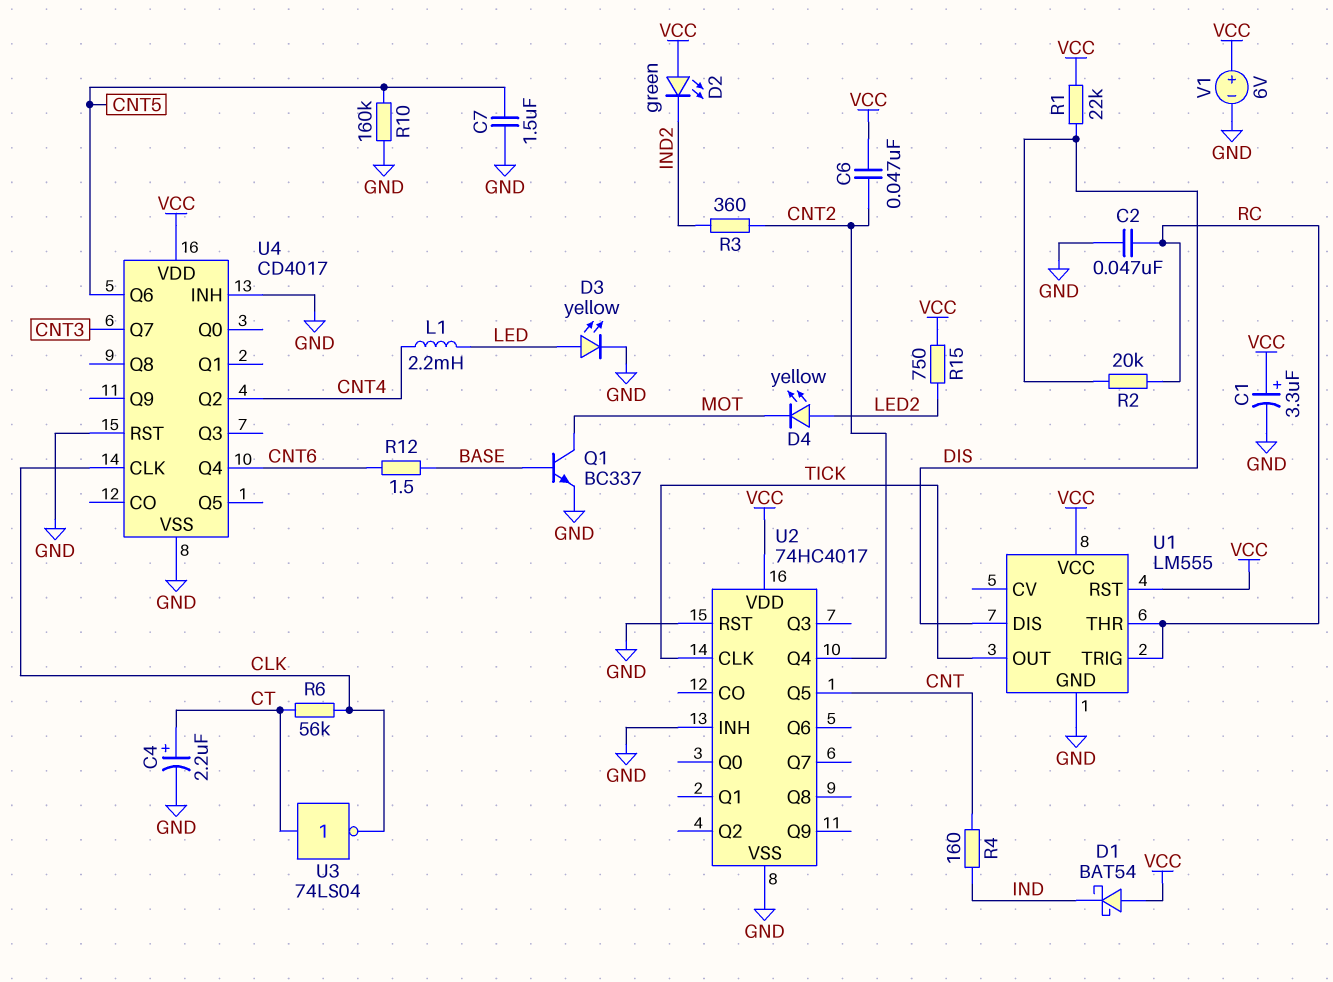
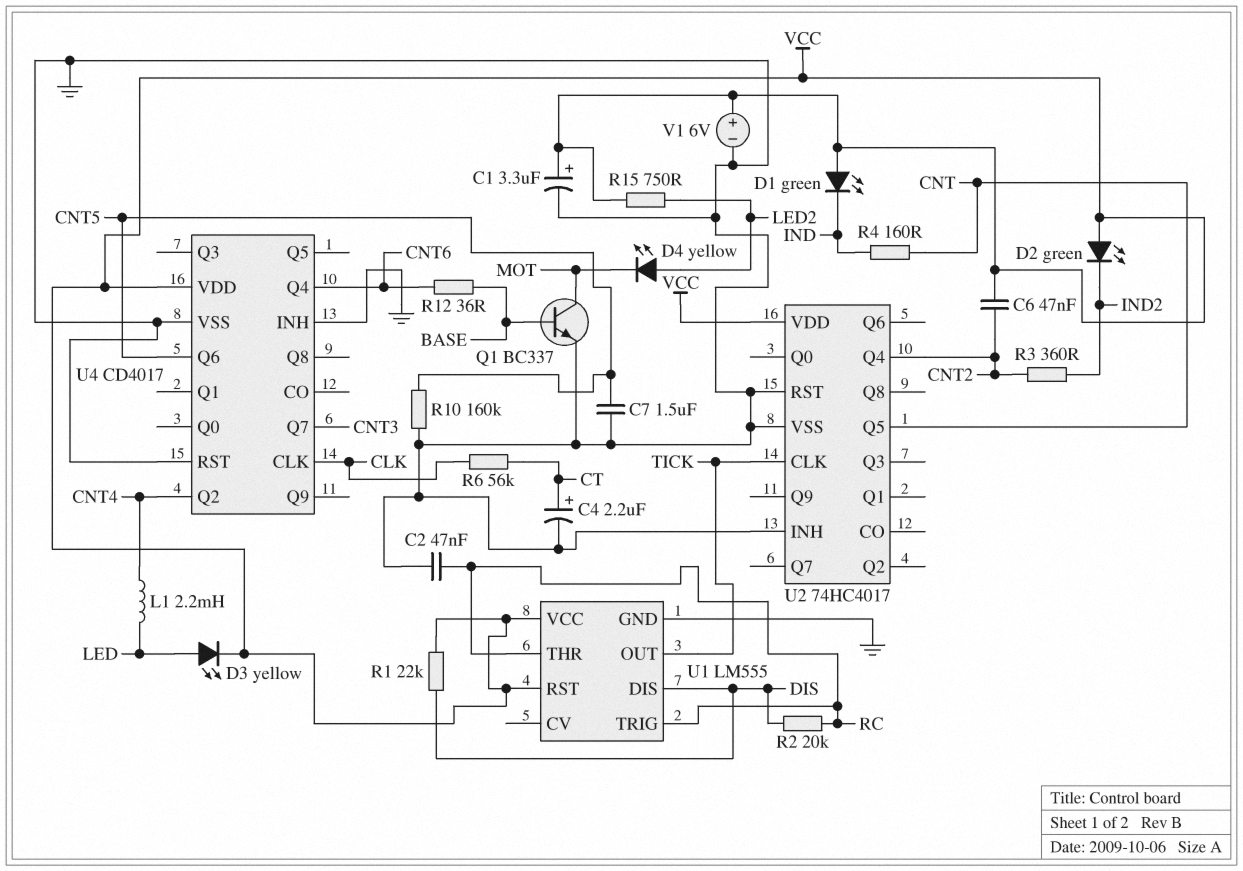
D1: schottky BAT54 (A VCC, K IND) -> LED green (A VCC, K IND)
D3: LED yellow (A LED, K GND) -> LED yellow (A LED, K VCC)
R12: 1.5 (BASE, CNT6) -> 36 (BASE, CNT6)
U3: NOT 74LS04 (in CT, out CLK) -> none

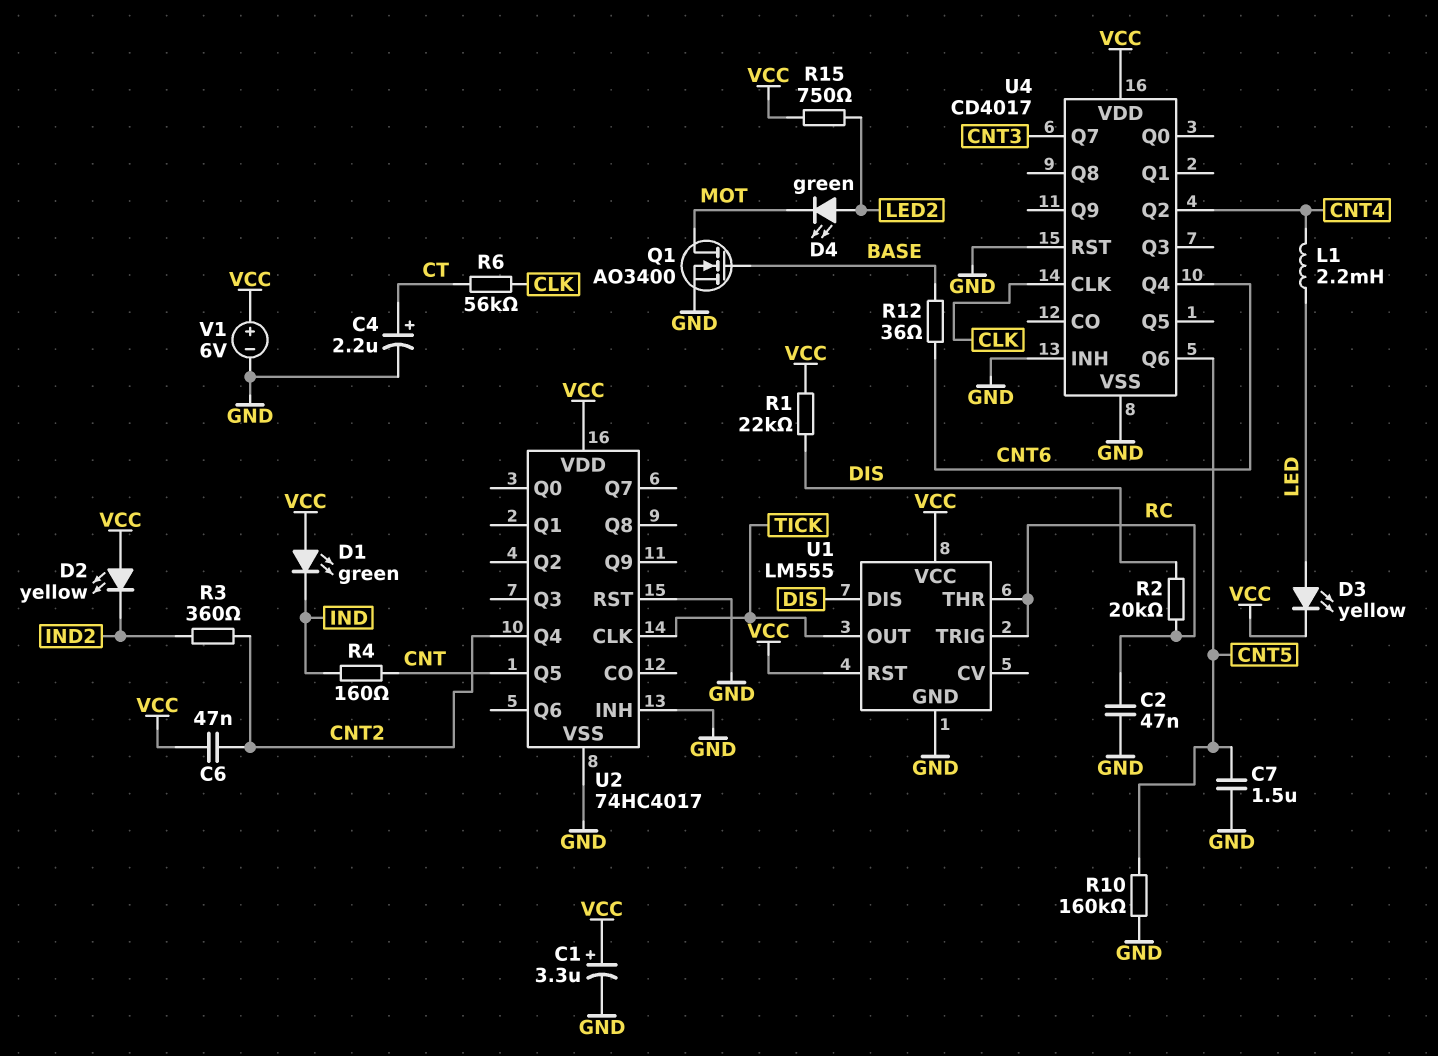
D2: LED green (A VCC, K IND2) -> LED yellow (A VCC, K IND2)
D4: LED yellow (A LED2, K MOT) -> LED green (A LED2, K MOT)
Q1: NPN BC337 (B BASE, C MOT, E GND) -> NMOS AO3400 (G BASE, D MOT, S GND)

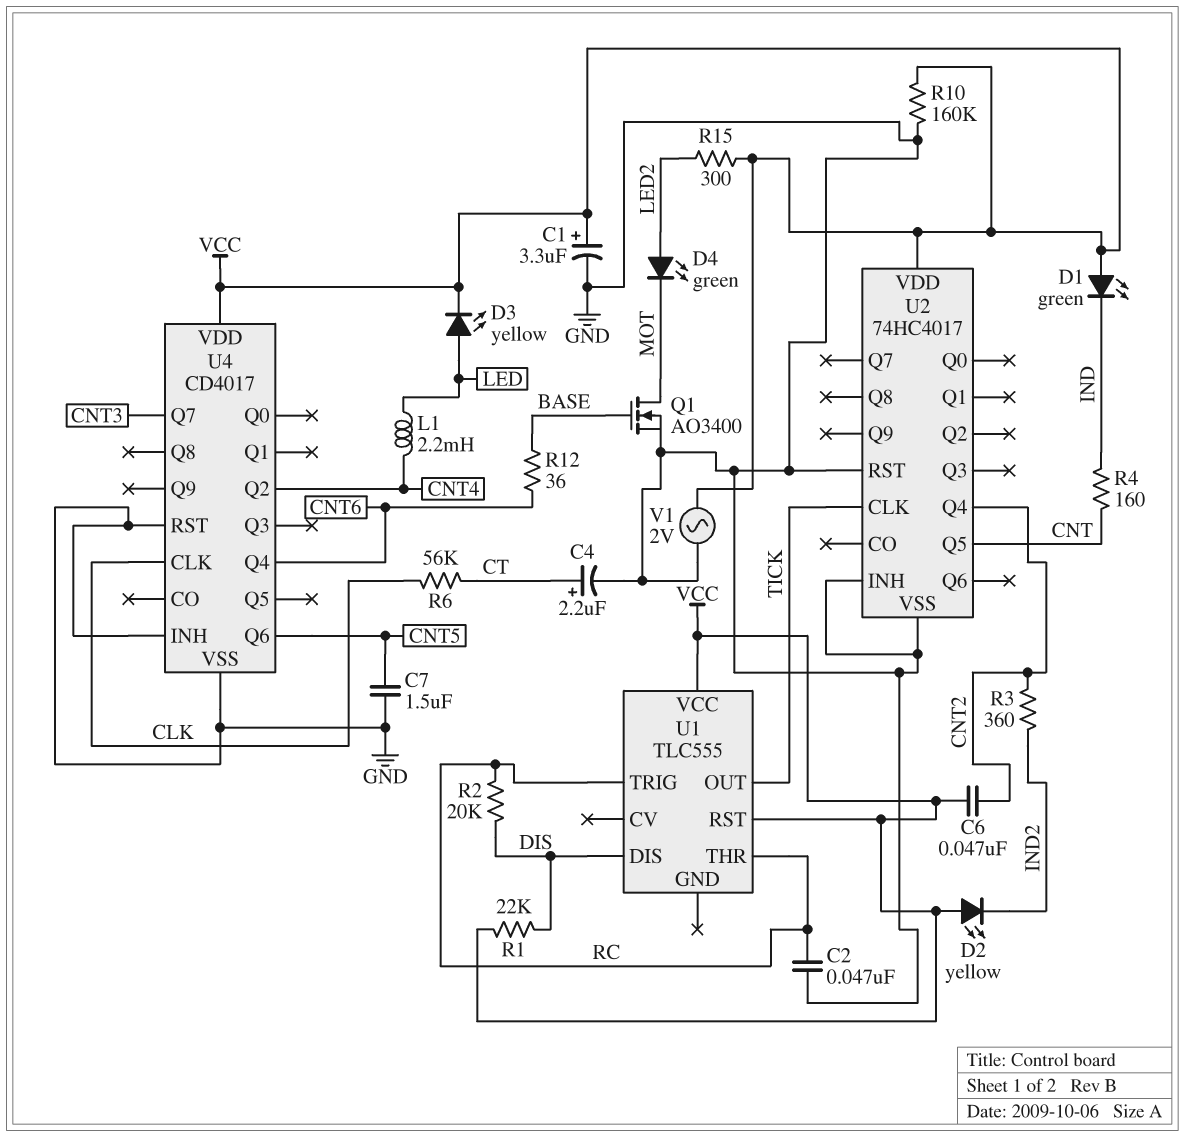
R10: 160k (CNT5, GND) -> 160k (GND, VCC)
R15: 750 (LED2, VCC) -> 300 (LED2, VCC)
U1: LM555 -> TLC555
U1 pin GND: GND -> none
V1: 6V (plus VCC, minus GND) -> AC 2V (GND, VCC)

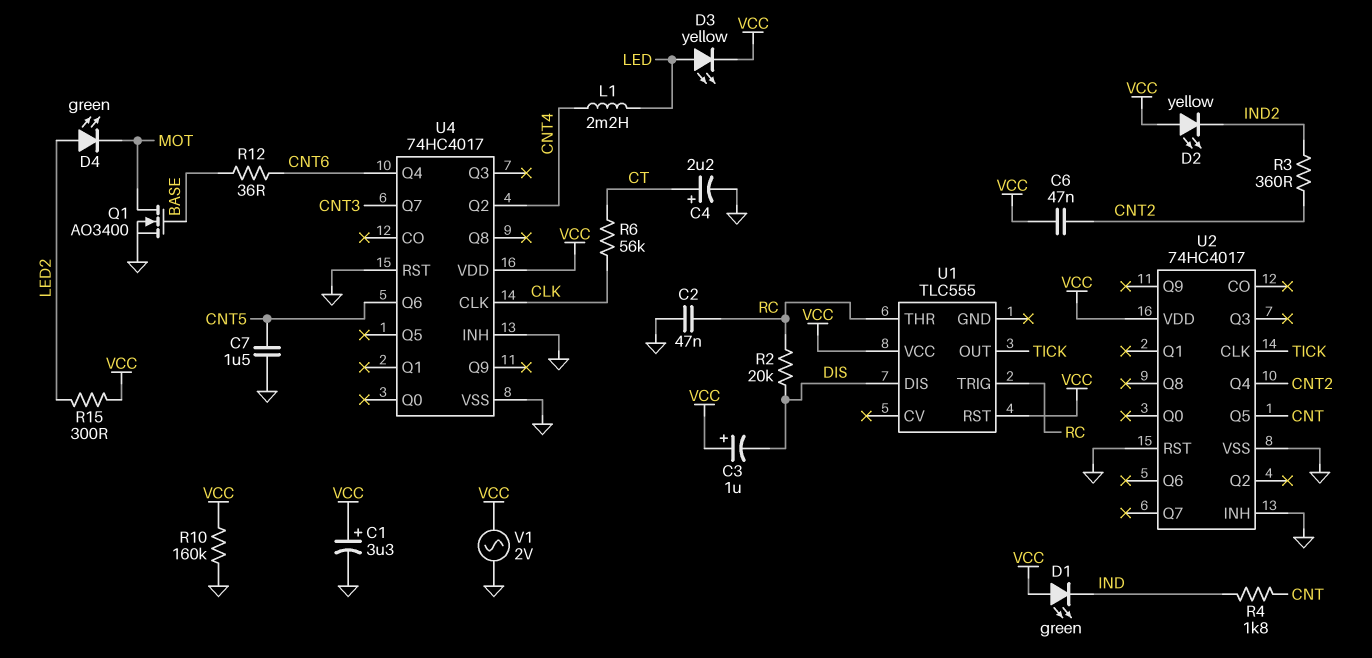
C3: none -> 1uF (plus VCC, minus DIS)
R1: 22k (DIS, VCC) -> none
R4: 160 (CNT, IND) -> 1.8k (CNT, IND)
U4: CD4017 -> 74HC4017

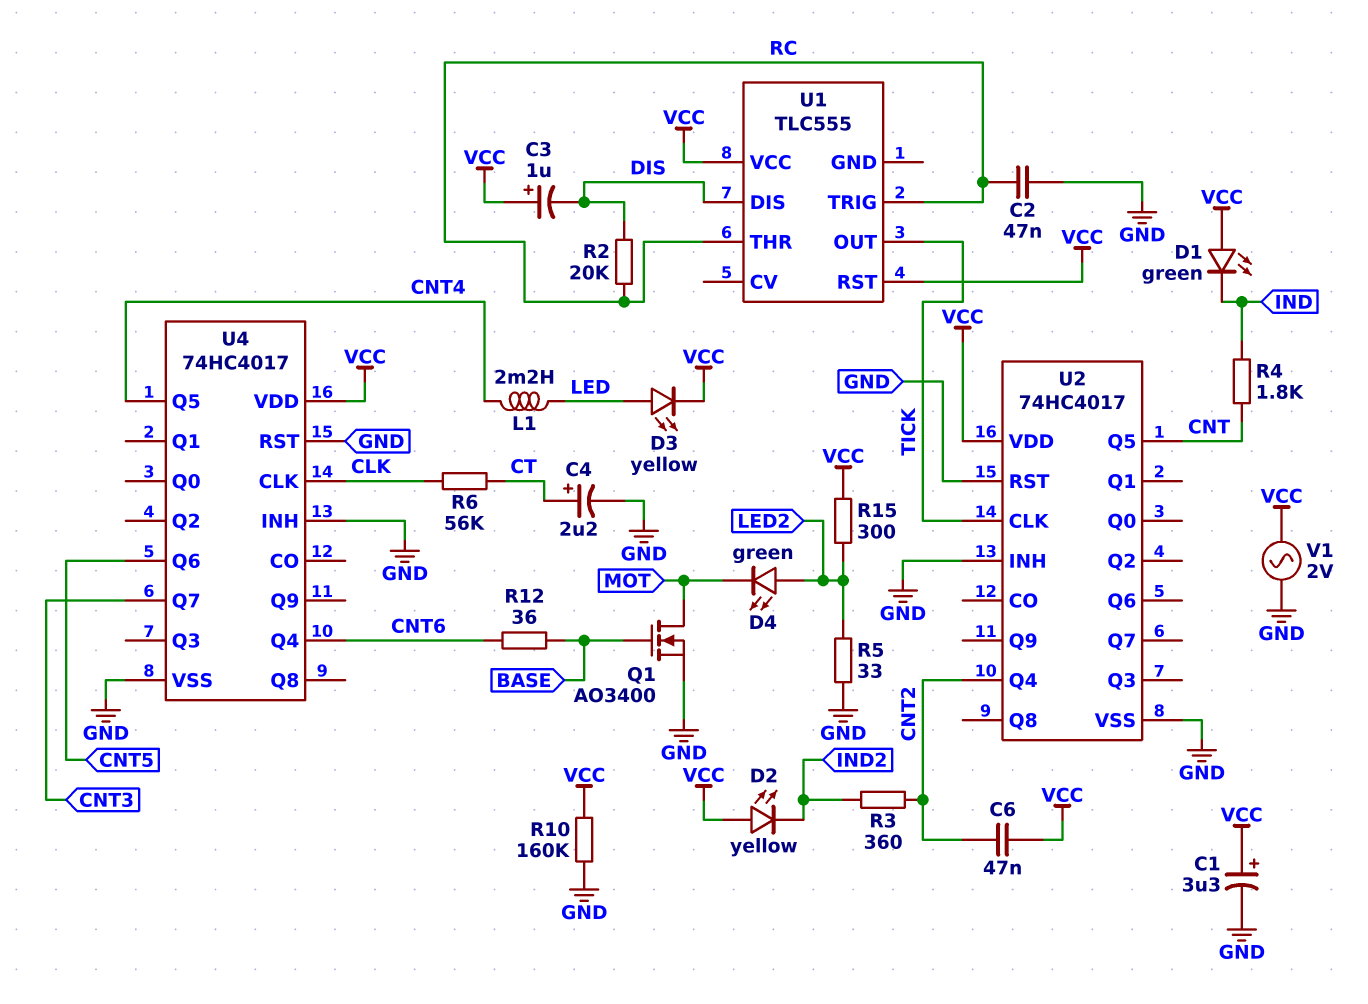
C7: 1.5uF (CNT5, GND) -> none
R5: none -> 33 (GND, LED2)
U4 pin Q2: CNT4 -> none
U4 pin Q5: none -> CNT4

